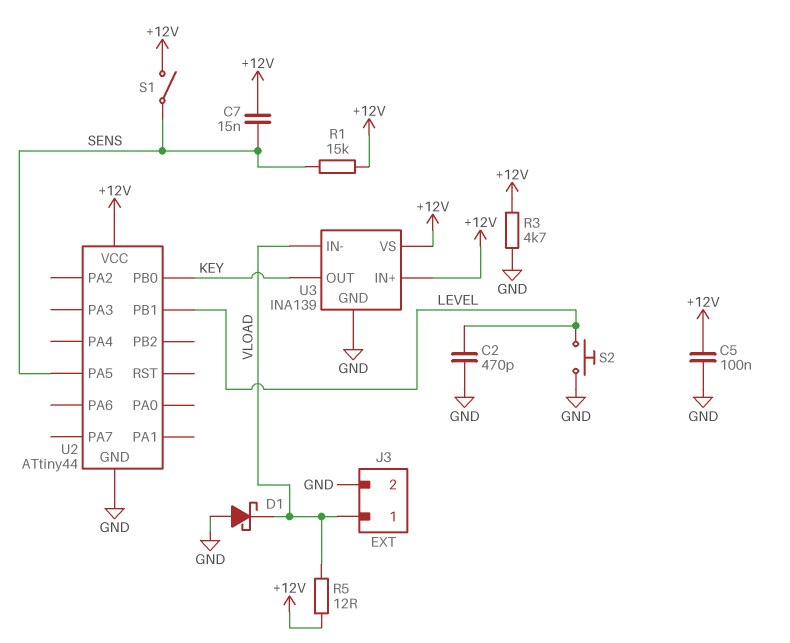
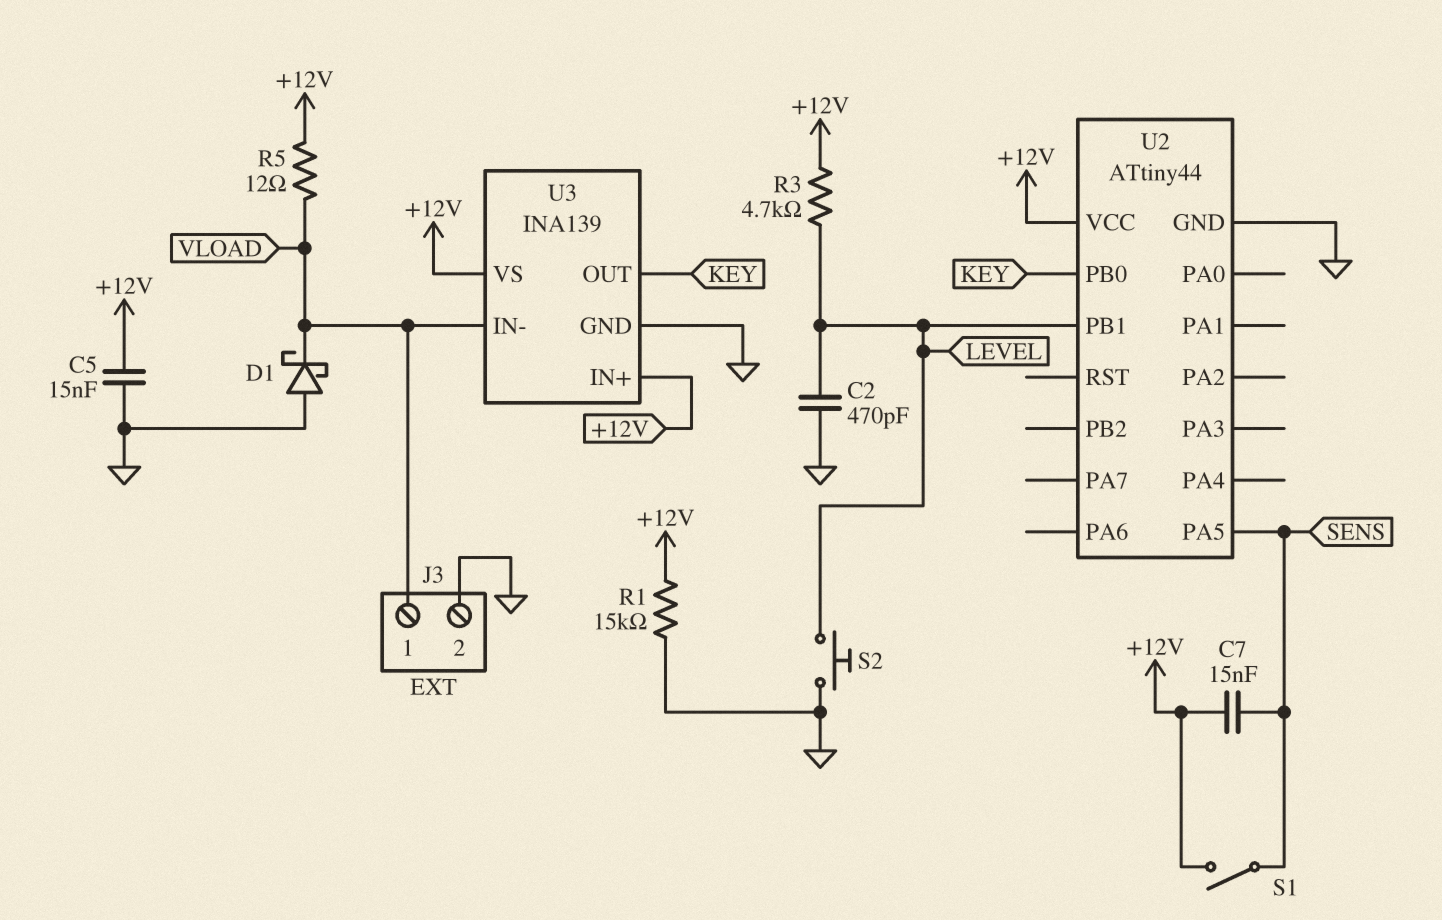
C5: 100nF (+12V, GND) -> 15nF (+12V, GND)
R1: 15k (+12V, SENS) -> 15k (+12V, GND)
R3: 4.7k (+12V, GND) -> 4.7k (+12V, LEVEL)

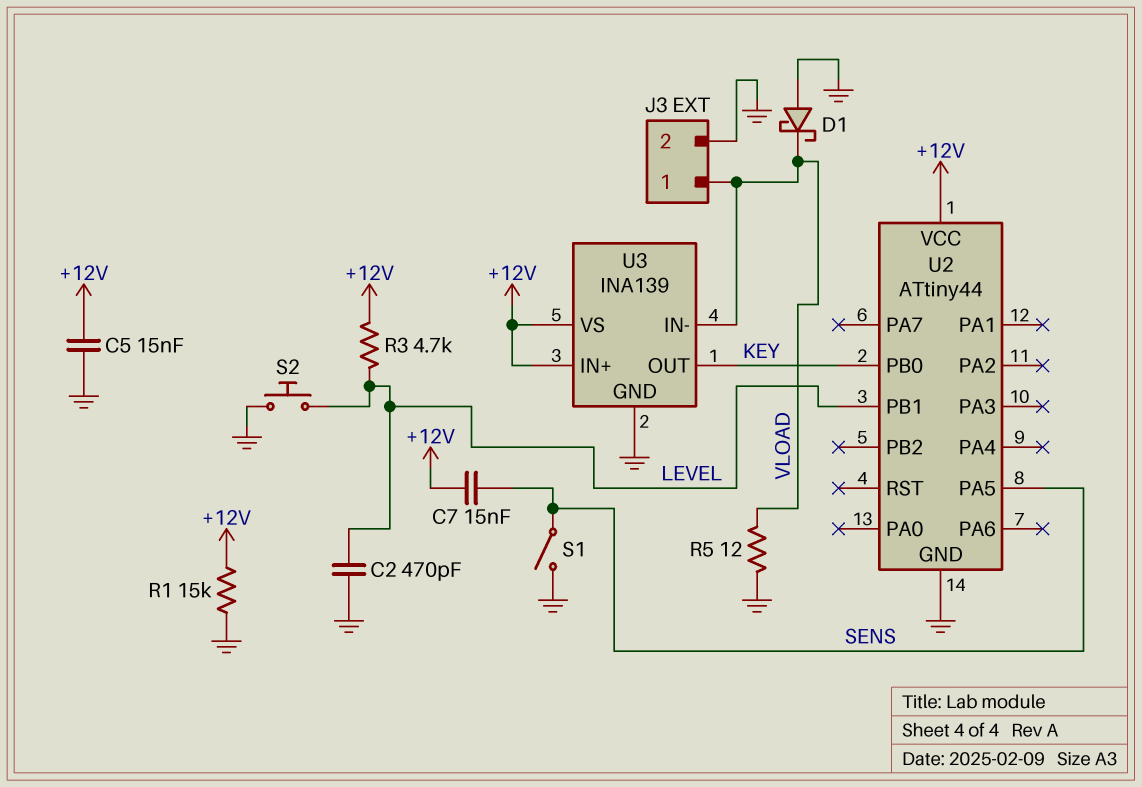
R5: 12 (+12V, VLOAD) -> 12 (GND, VLOAD)
S1: switch (+12V, SENS) -> switch (GND, SENS)

